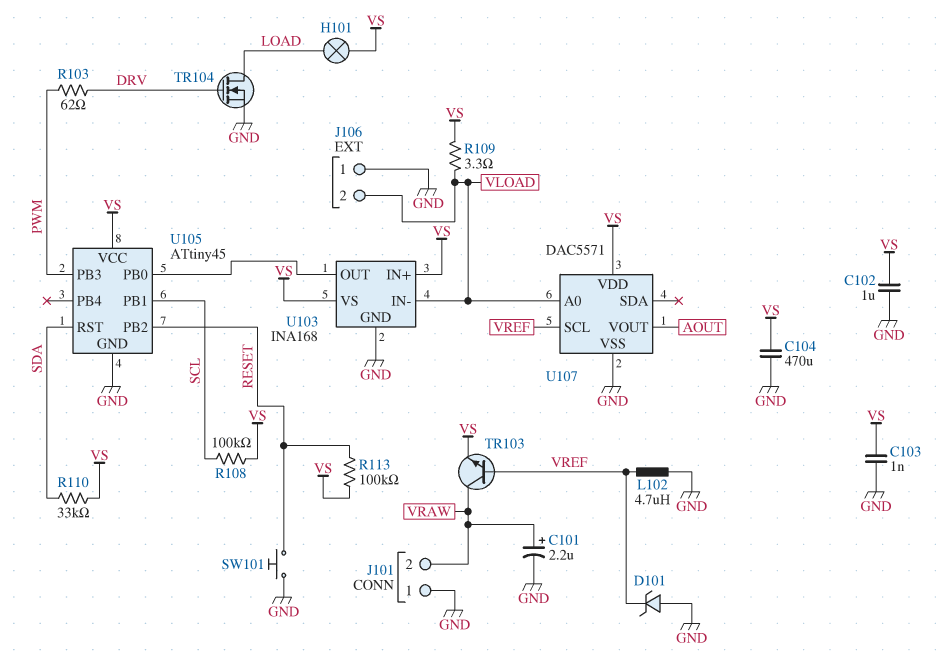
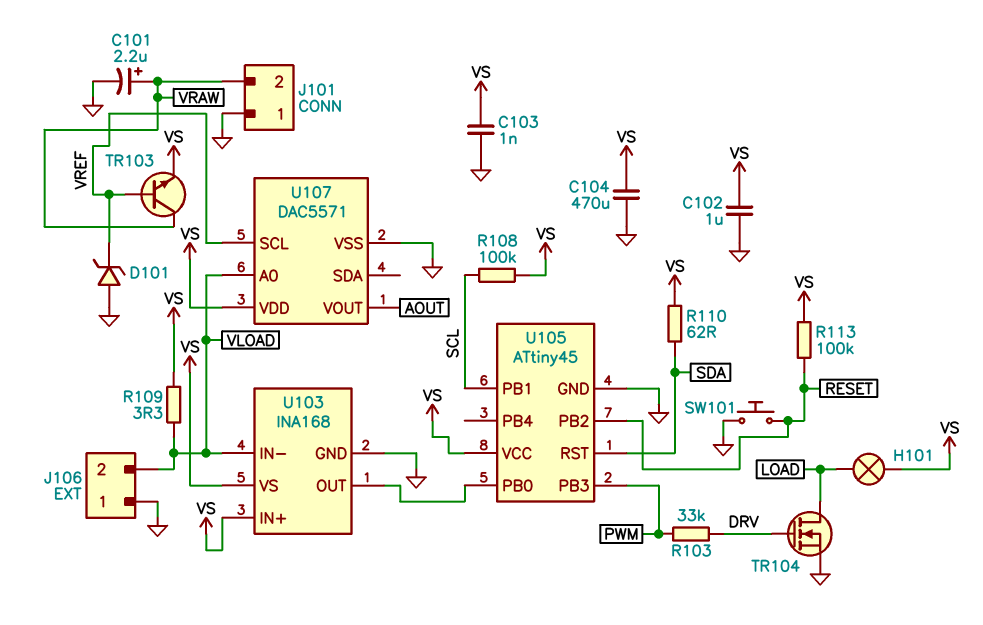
L102: 4.7uH (GND, VREF) -> none
R103: 62 (DRV, PWM) -> 33k (DRV, PWM)
R110: 33k (SDA, VS) -> 62 (SDA, VS)

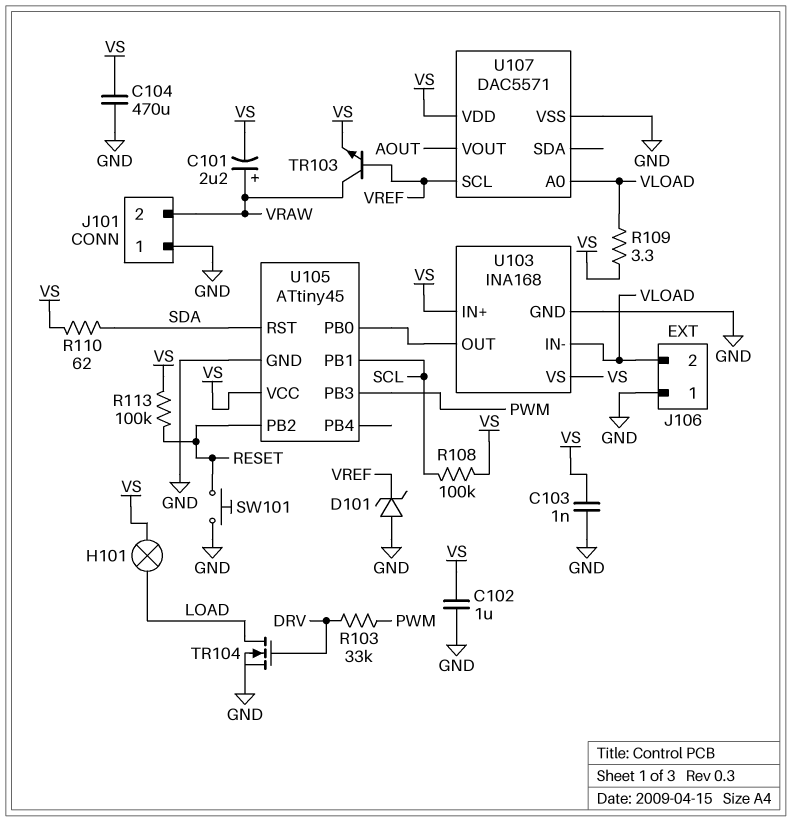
C101: 2.2uF (plus VRAW, minus GND) -> 2.2uF (plus VRAW, minus VS)

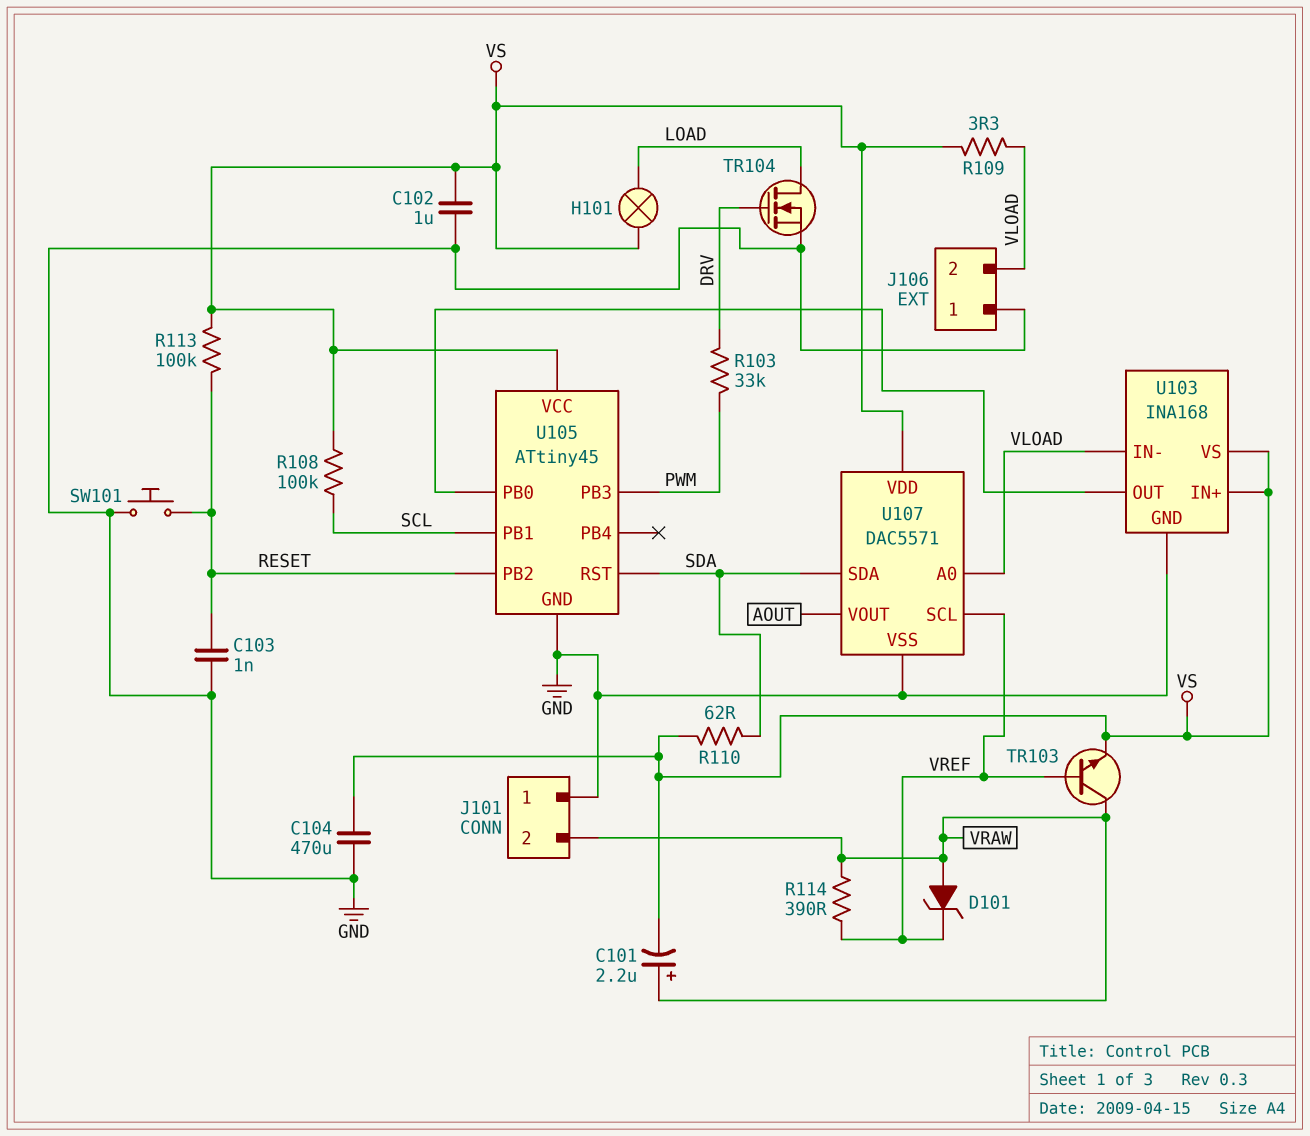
C103: 1nF (GND, VS) -> 1nF (GND, RESET)
D101: zener (A GND, K VREF) -> zener (A VRAW, K VREF)
R114: none -> 390 (VRAW, VREF)
U107 pin SDA: none -> SDA

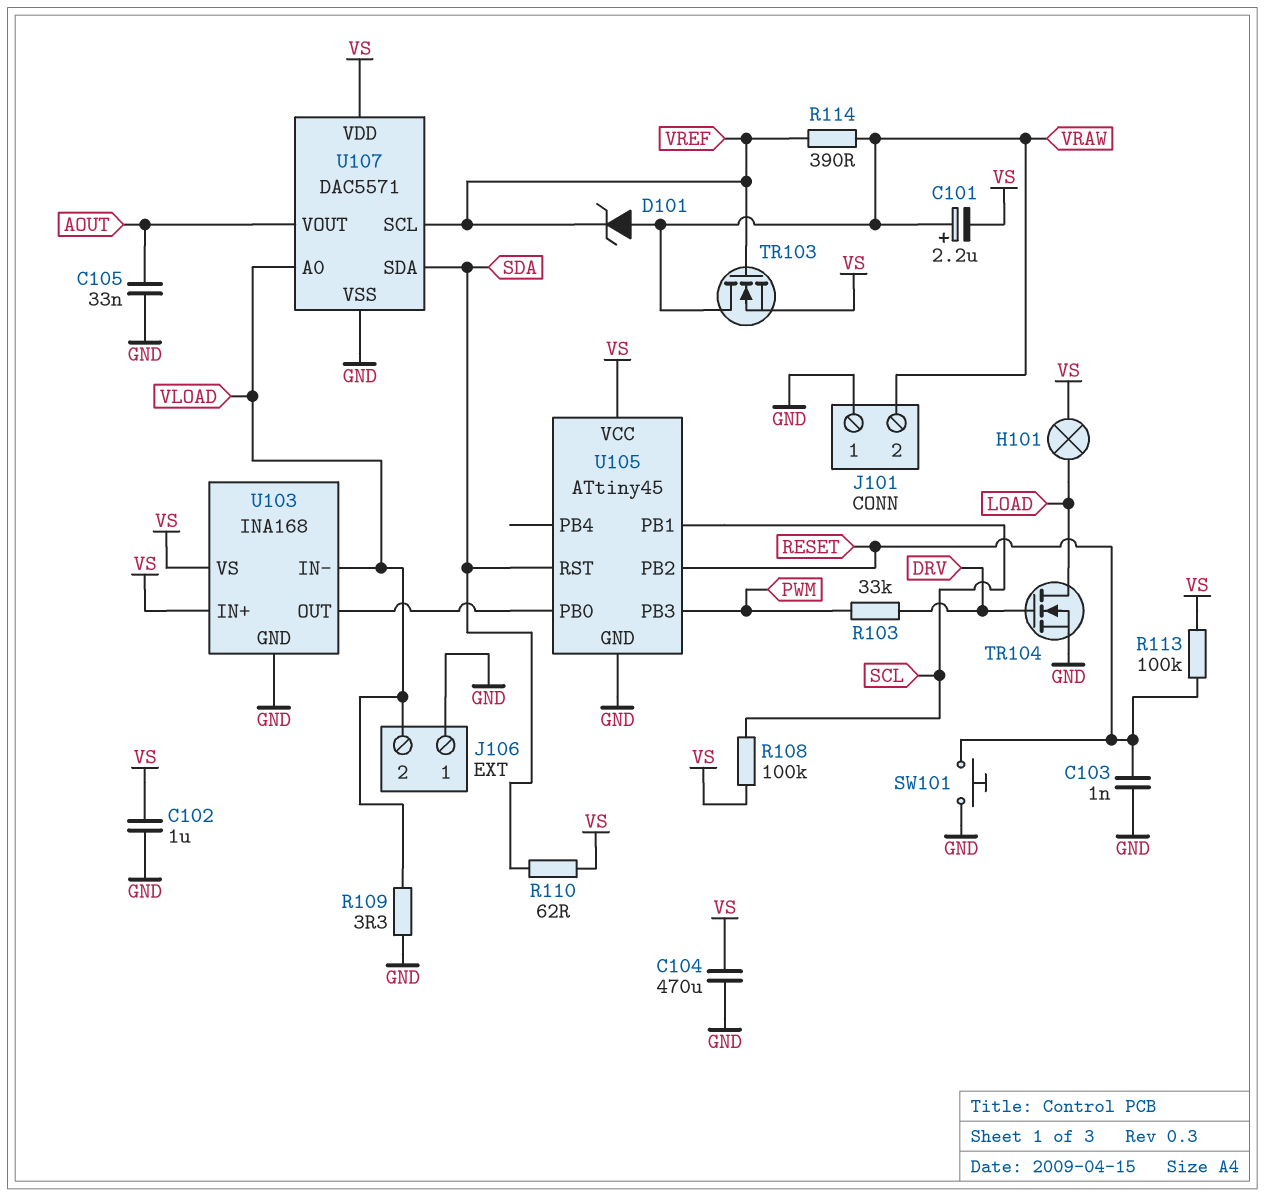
C105: none -> 33nF (AOUT, GND)
R109: 3.3 (VLOAD, VS) -> 3.3 (GND, VLOAD)
TR103: NPN (B VREF, C VRAW, E VS) -> NMOS (G VREF, D VRAW, S VS)

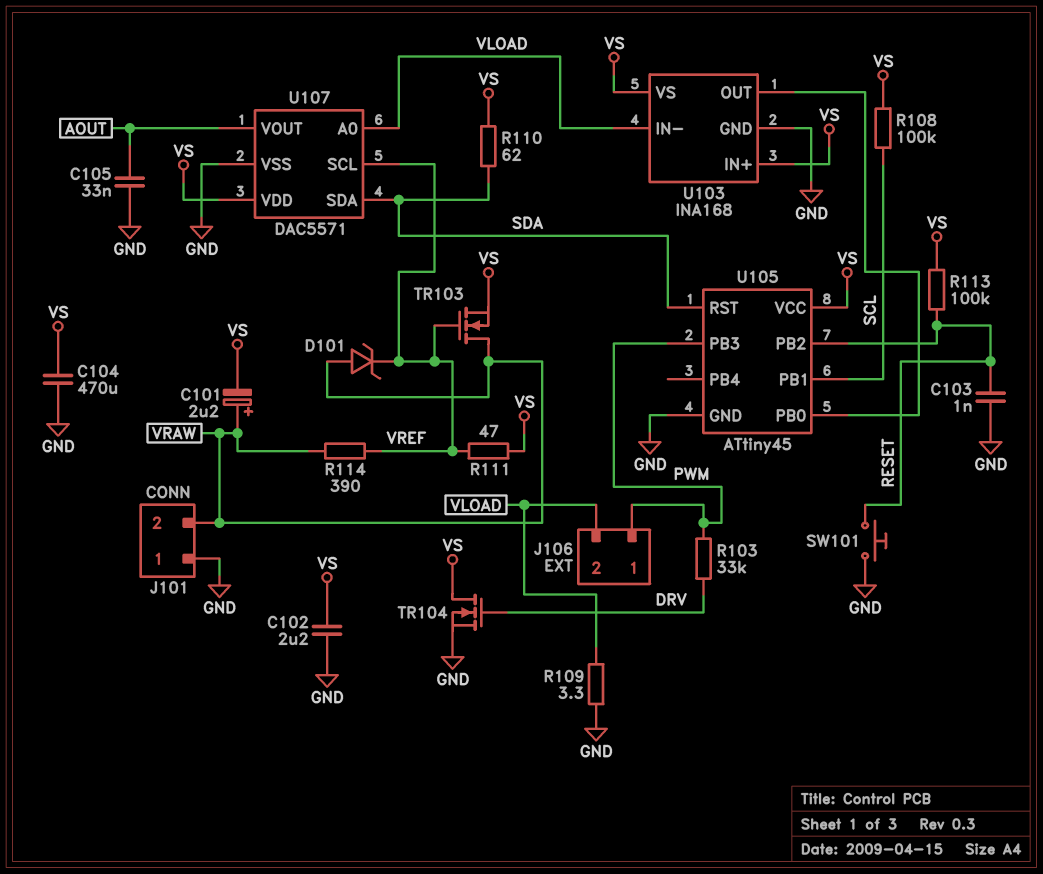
C102: 1uF (GND, VS) -> 2.2uF (GND, VS)
H101: lamp (LOAD, VS) -> none
J106 pin 1: GND -> PWM
R111: none -> 47 (VREF, VS)
TR104: NMOS (G DRV, D LOAD, S GND) -> NMOS (G DRV, D VS, S GND)

